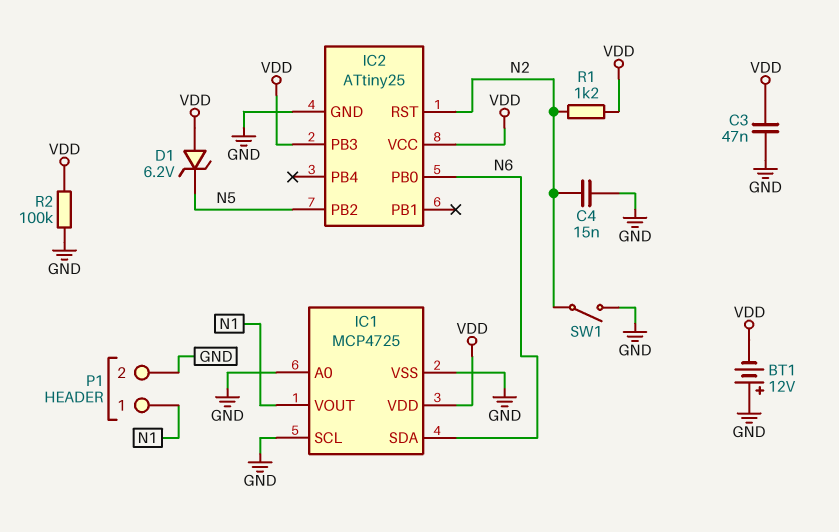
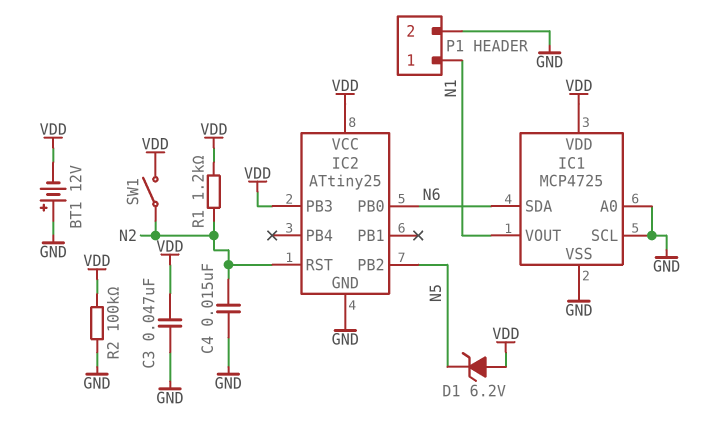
SW1: switch (GND, N2) -> switch (N2, VDD)

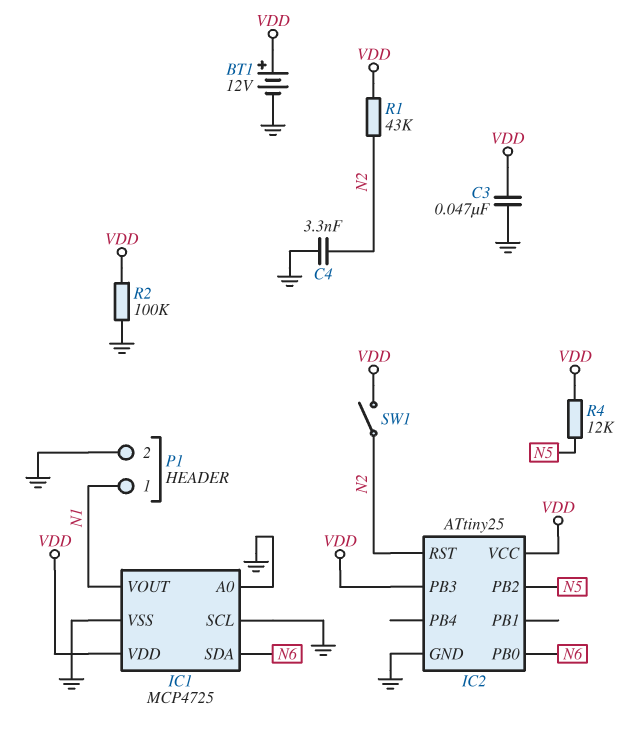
BT1: 12V (plus GND, minus VDD) -> 12V (plus VDD, minus GND)
C4: 15nF (GND, N2) -> 3.3nF (GND, N2)
D1: zener 6.2V (A VDD, K N5) -> none
R1: 1.2k (N2, VDD) -> 43k (N2, VDD)
R4: none -> 12k (N5, VDD)

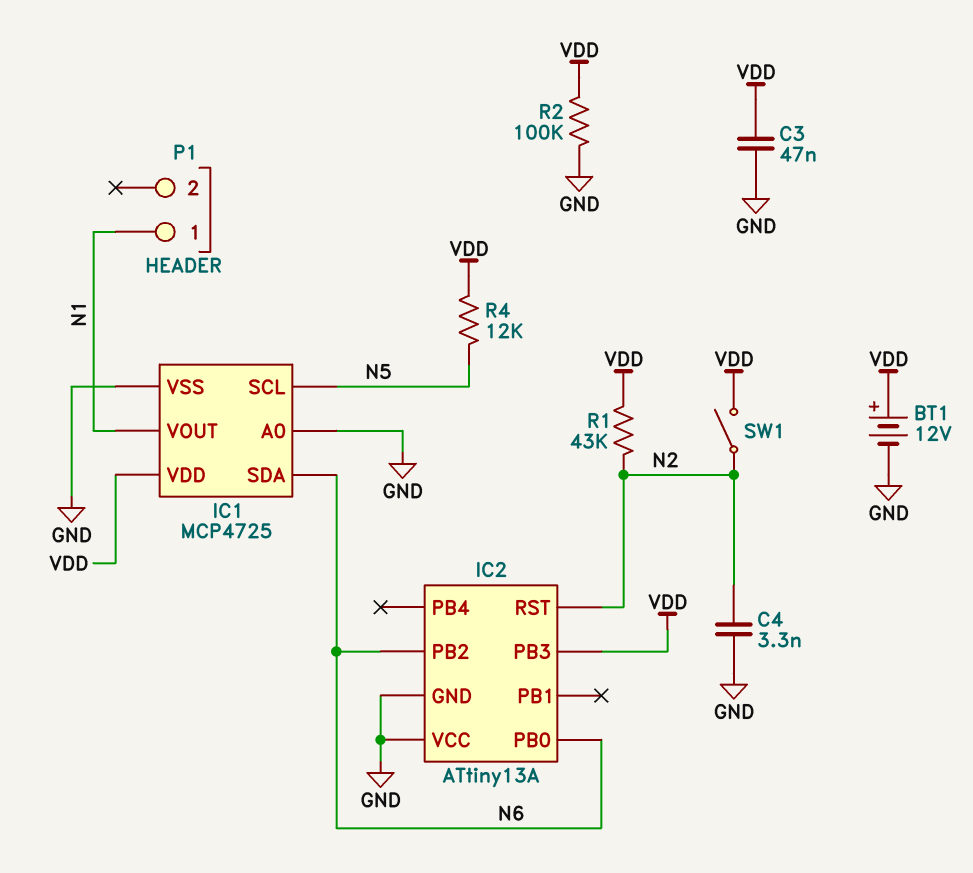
IC1 pin SCL: GND -> N5
IC2: ATtiny25 -> ATtiny13A
IC2 pin PB2: N5 -> N6
IC2 pin VCC: VDD -> GND
P1 pin 2: GND -> none

